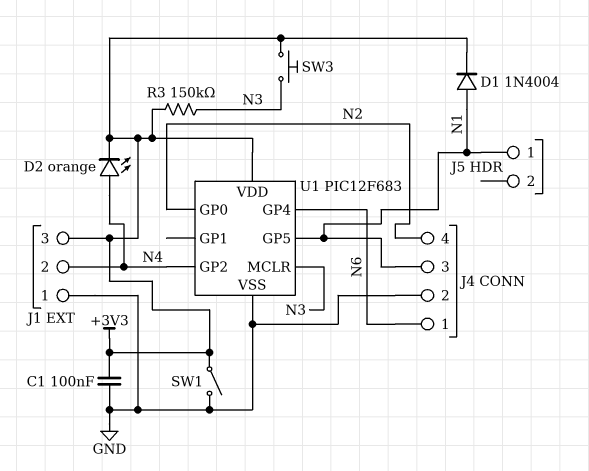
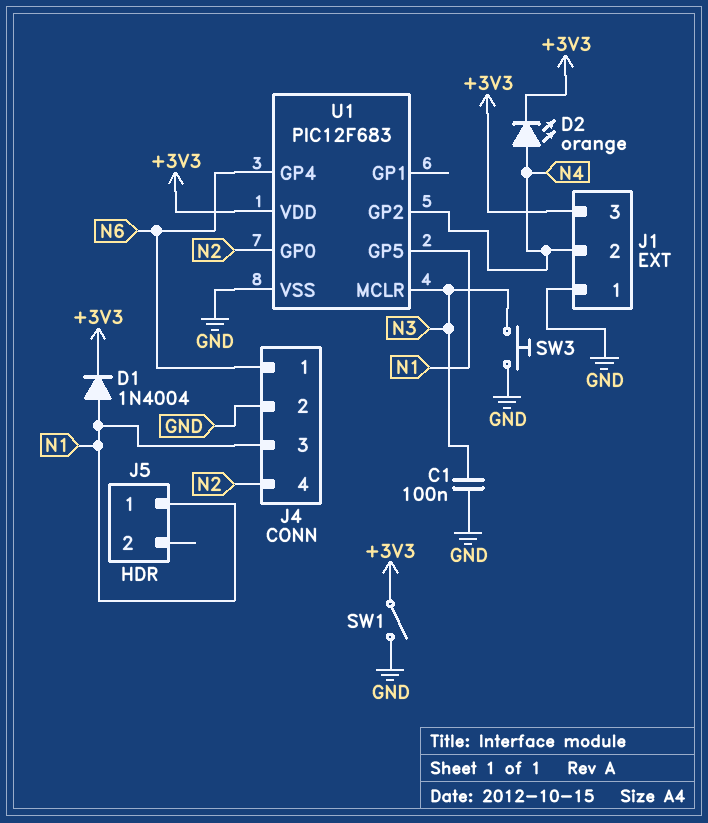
C1: 100nF (+3V3, GND) -> 100nF (GND, N3)
R3: 150k (+3V3, N3) -> none
SW3: button (+3V3, N3) -> button (GND, N3)

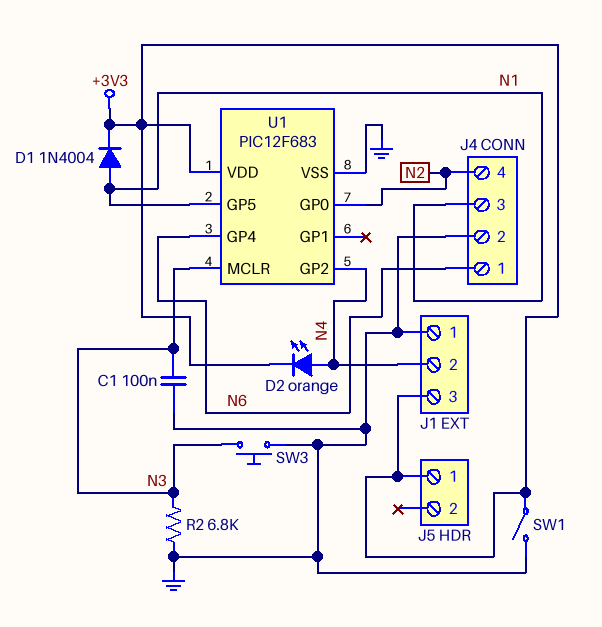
J5 pin 1: N1 -> +3V3
R2: none -> 6.8k (GND, N3)

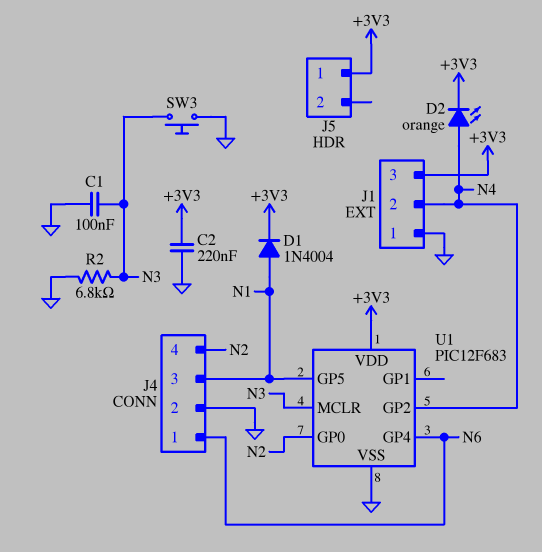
C2: none -> 220nF (+3V3, GND)
SW1: switch (+3V3, GND) -> none

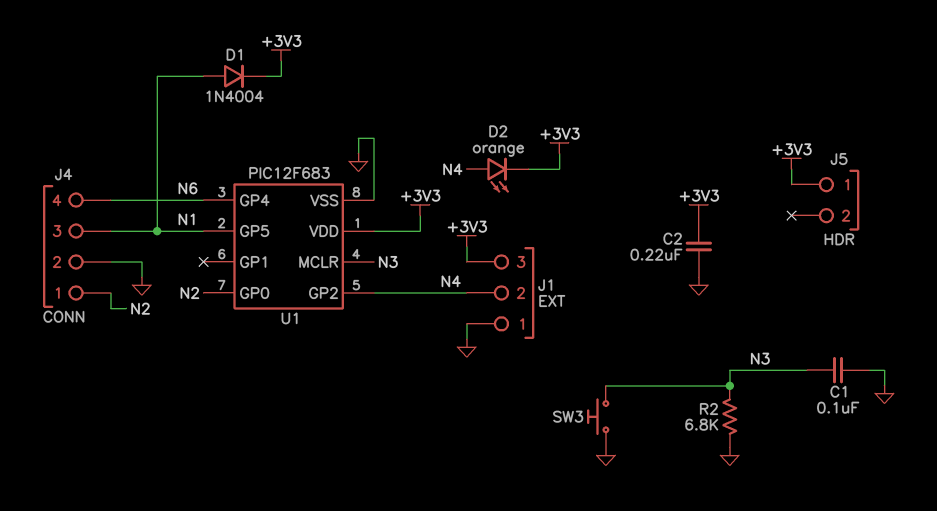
J4 pin 1: N6 -> N2
J4 pin 4: N2 -> N6

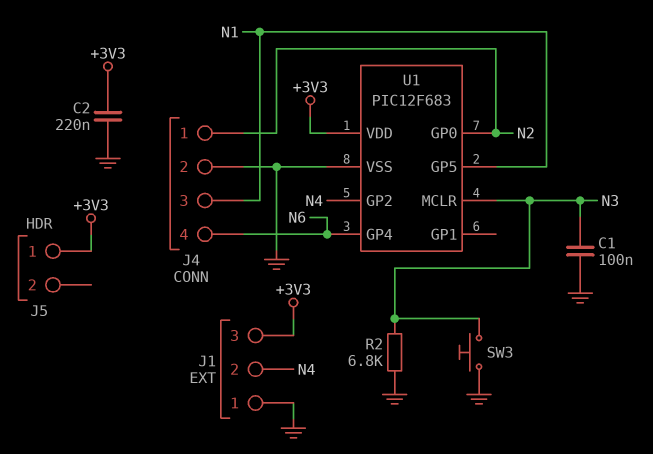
D1: diode 1N4004 (A N1, K +3V3) -> none
D2: LED orange (A N4, K +3V3) -> none

